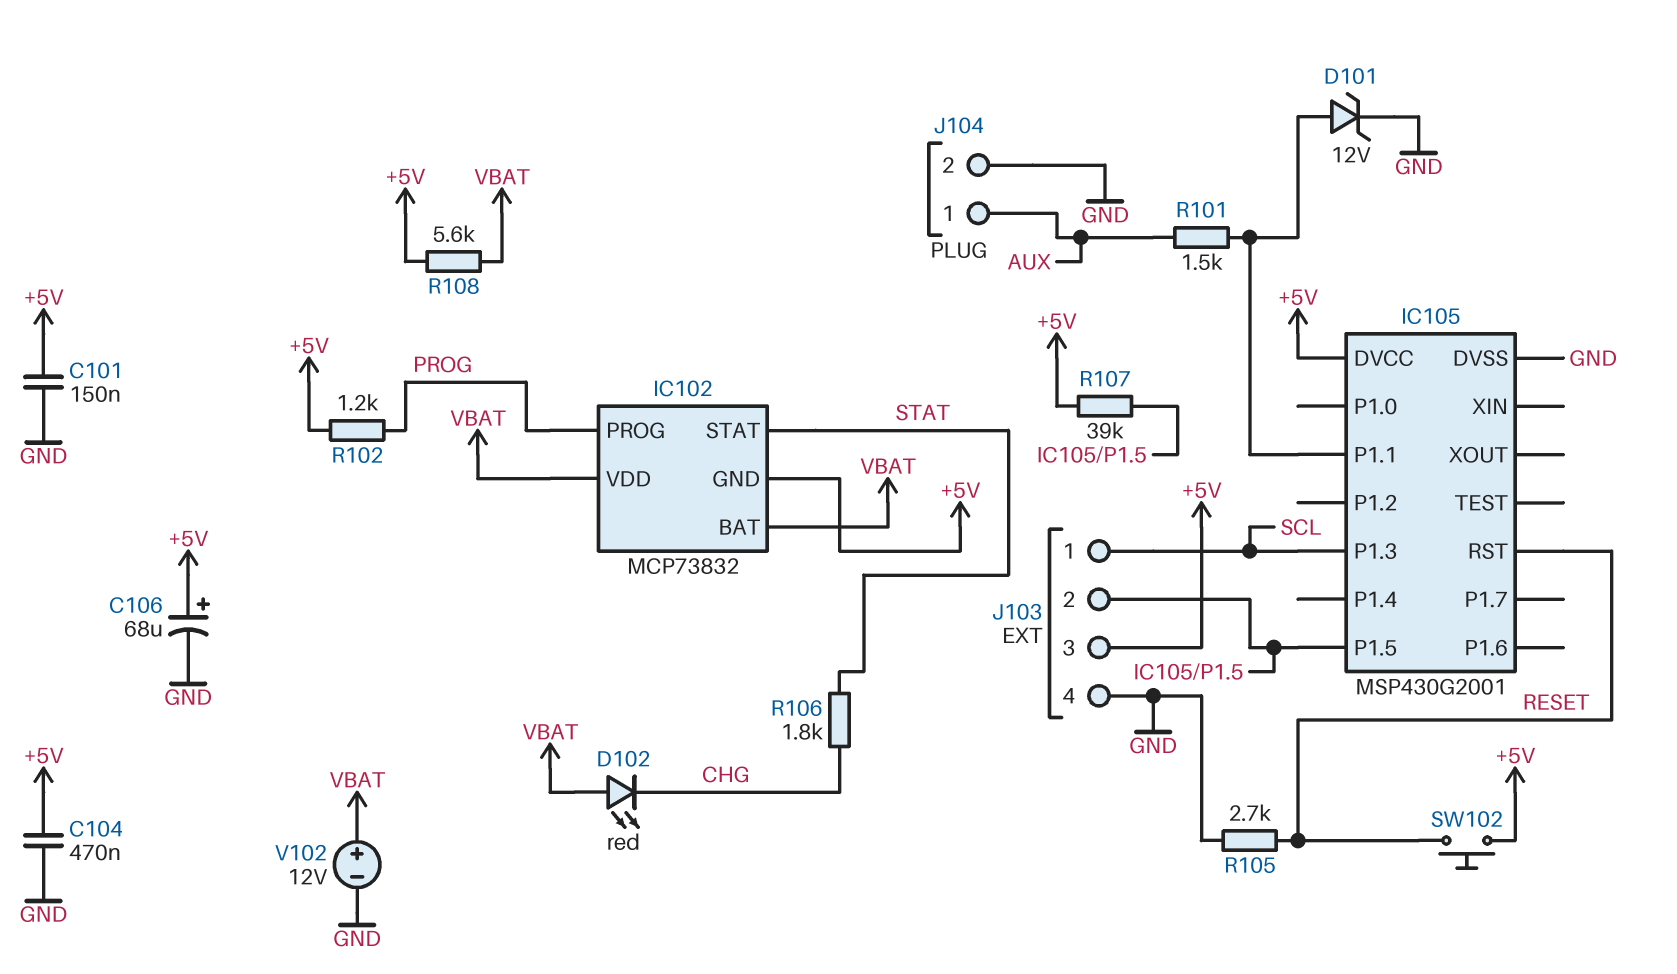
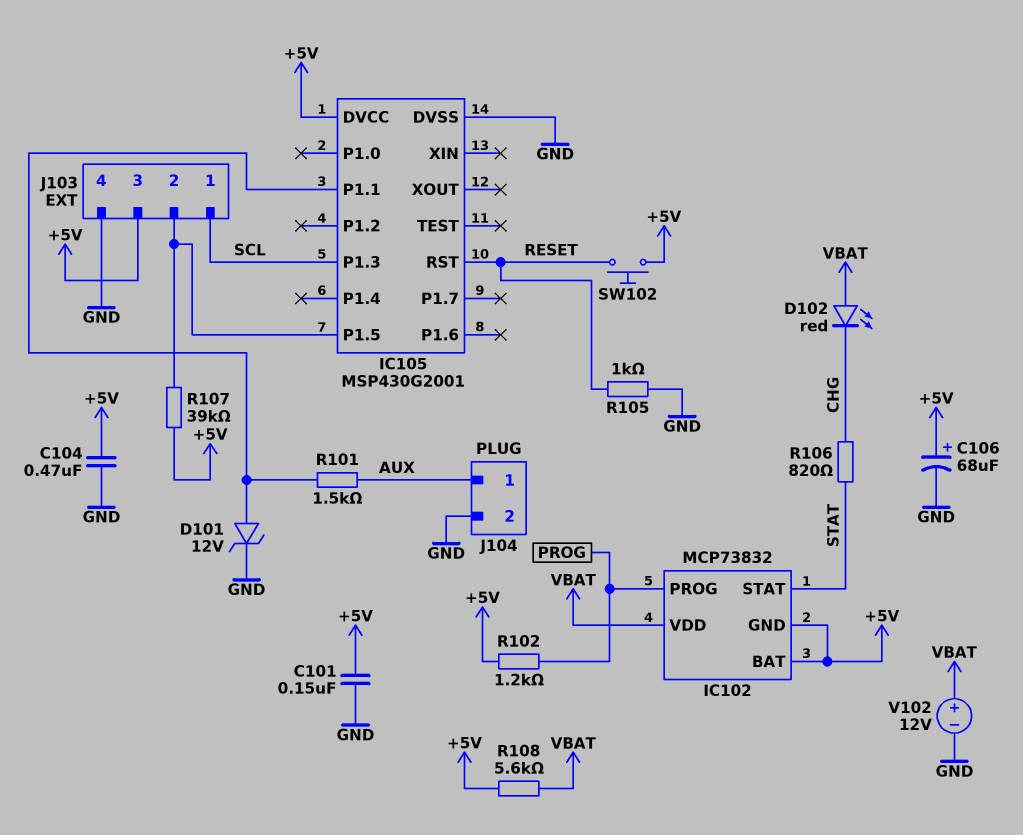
IC102 pin BAT: VBAT -> +5V
R105: 2.7k (GND, RESET) -> 1k (GND, RESET)
R106: 1.8k (CHG, STAT) -> 820 (CHG, STAT)

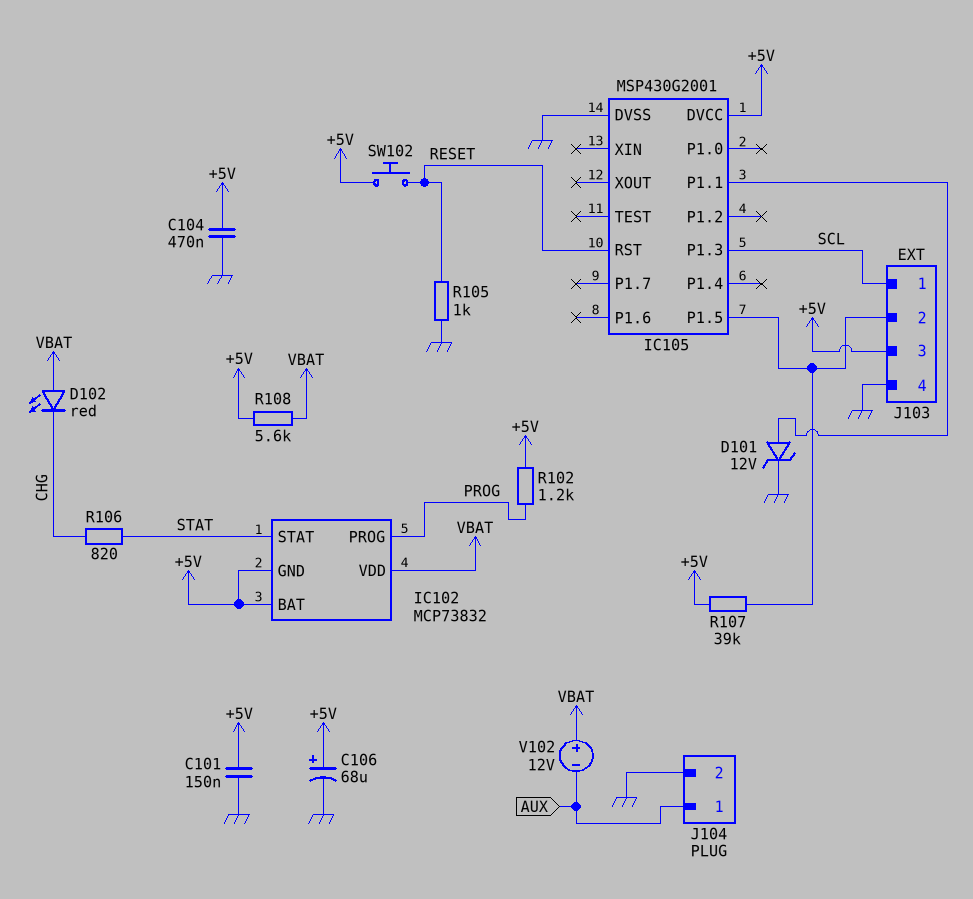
R101: 1.5k (AUX, IC105/P1.1) -> none
V102: 12V (plus VBAT, minus GND) -> 12V (plus VBAT, minus AUX)

